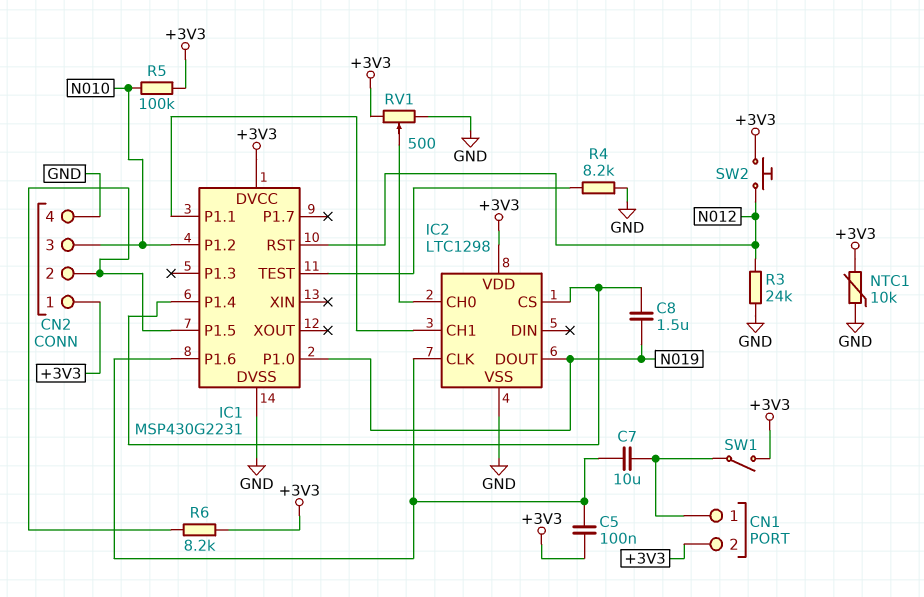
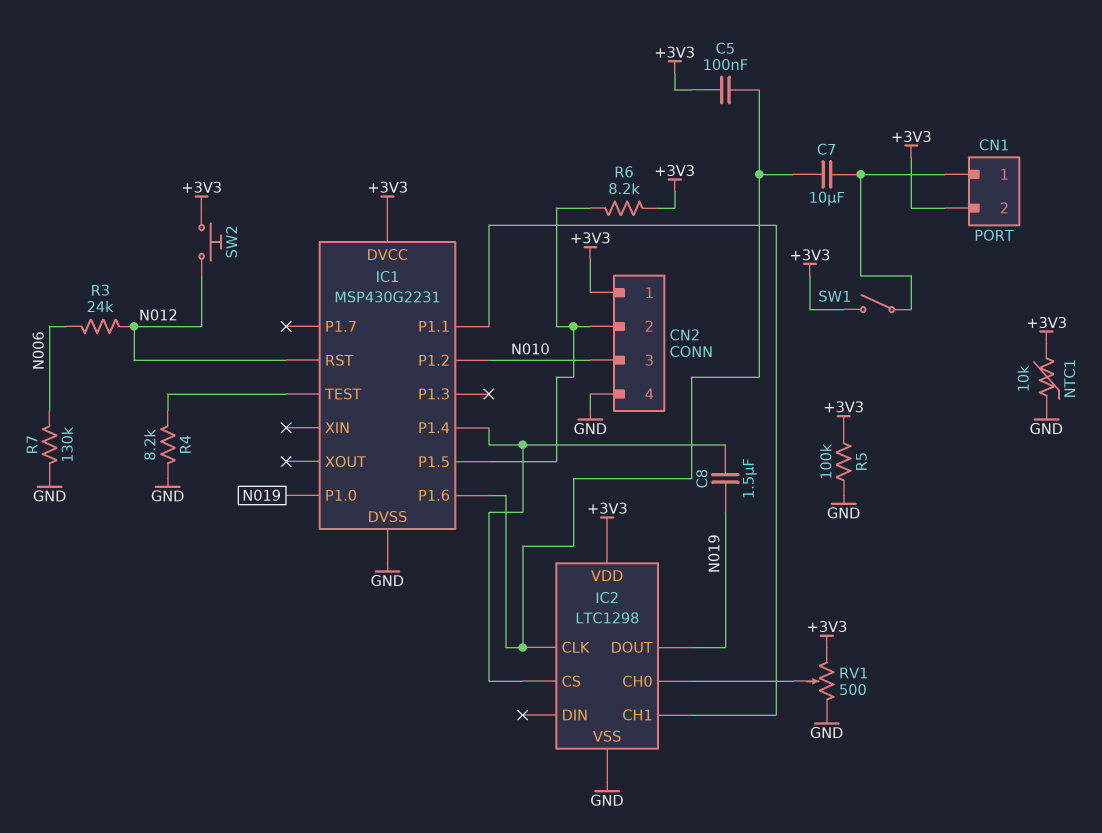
R3: 24k (GND, N012) -> 24k (N006, N012)
R5: 100k (+3V3, N010) -> 100k (+3V3, GND)
R7: none -> 130k (GND, N006)

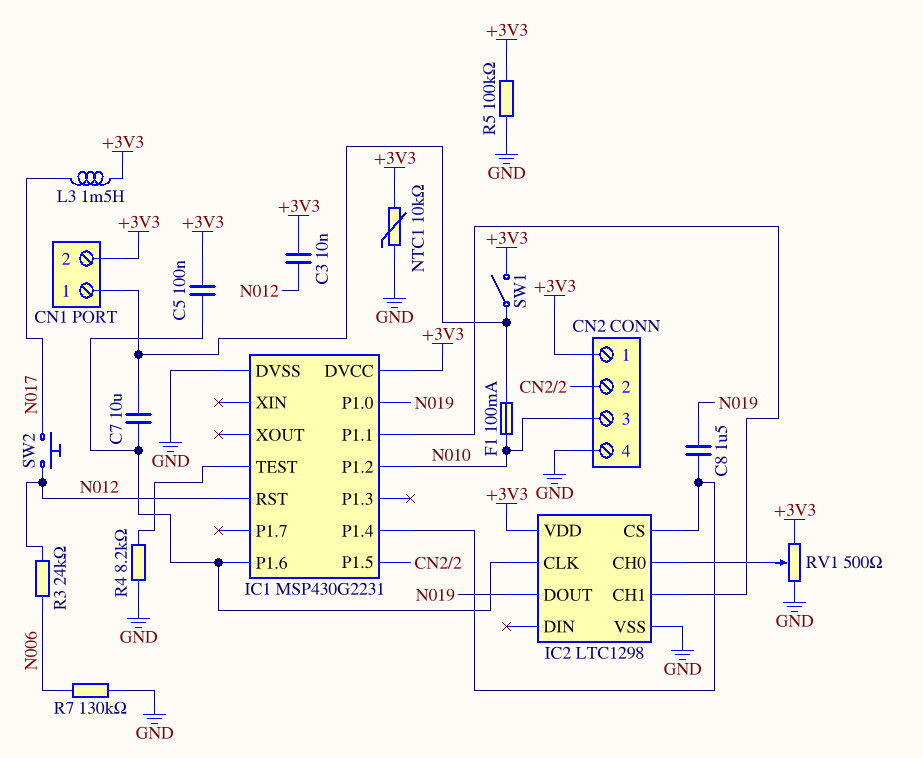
C3: none -> 10nF (+3V3, N012)
F1: none -> 100mA (CN1/1, N010)
L3: none -> 1.5mH (+3V3, N017)
R6: 8.2k (+3V3, CN2/2) -> none
SW2: button (+3V3, N012) -> button (N012, N017)

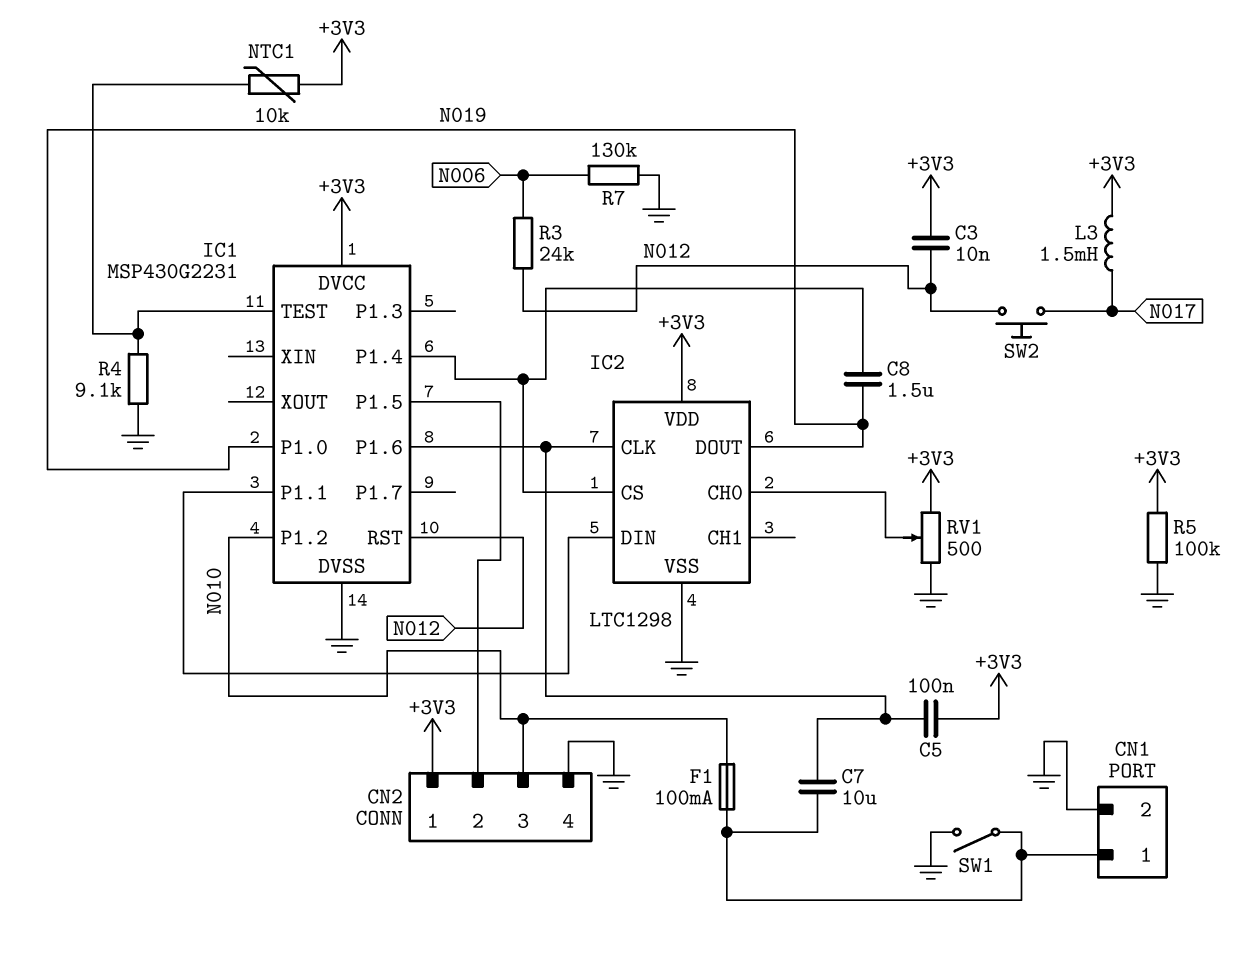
CN1 pin 2: +3V3 -> GND
IC2 pin CH1: IC1/P1.1 -> none
IC2 pin DIN: none -> IC1/P1.1
NTC1: 10k (+3V3, GND) -> 10k (+3V3, IC1/TEST)
R4: 8.2k (GND, IC1/TEST) -> 9.1k (GND, IC1/TEST)
SW1: switch (+3V3, CN1/1) -> switch (CN1/1, GND)

